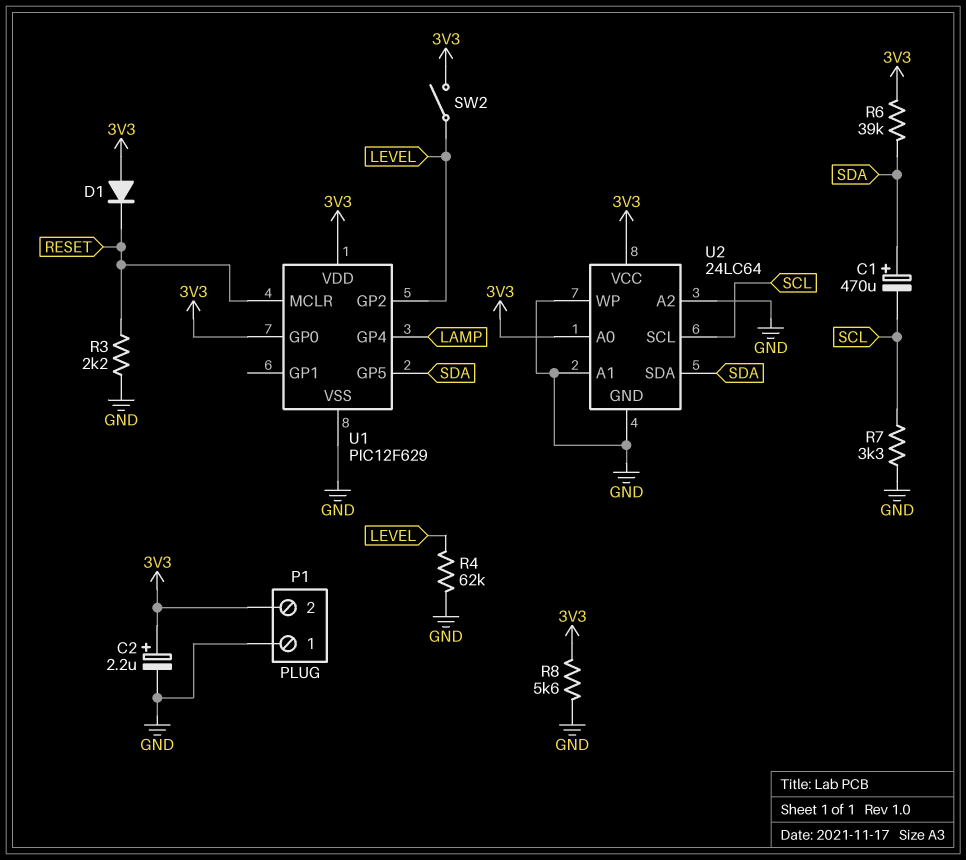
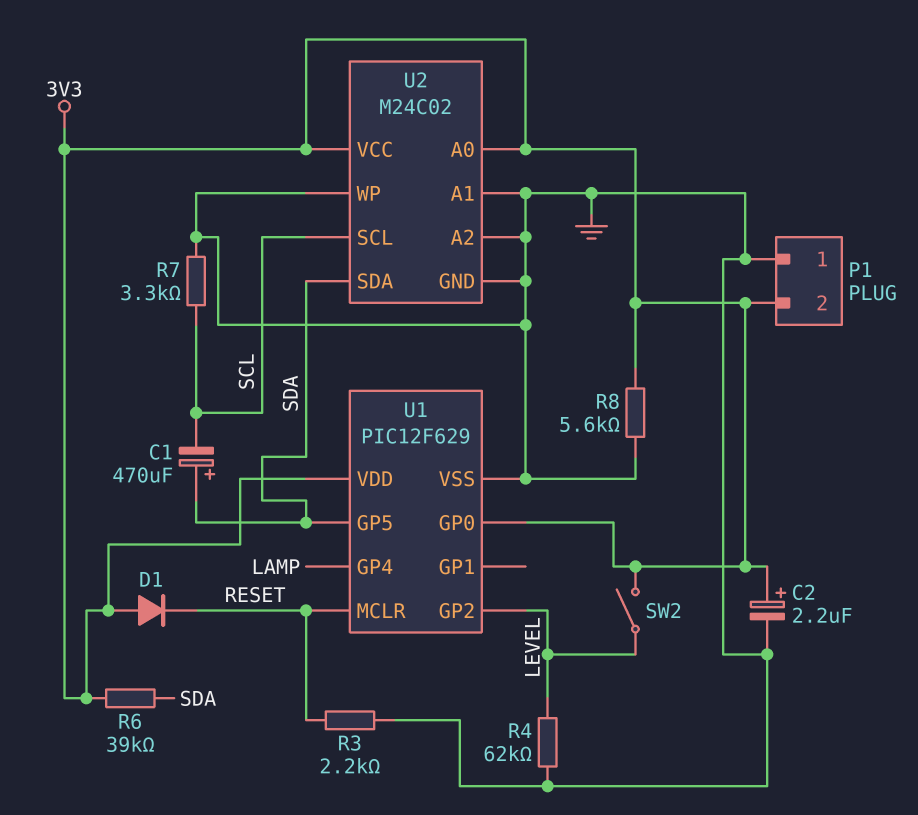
U2: 24LC64 -> M24C02

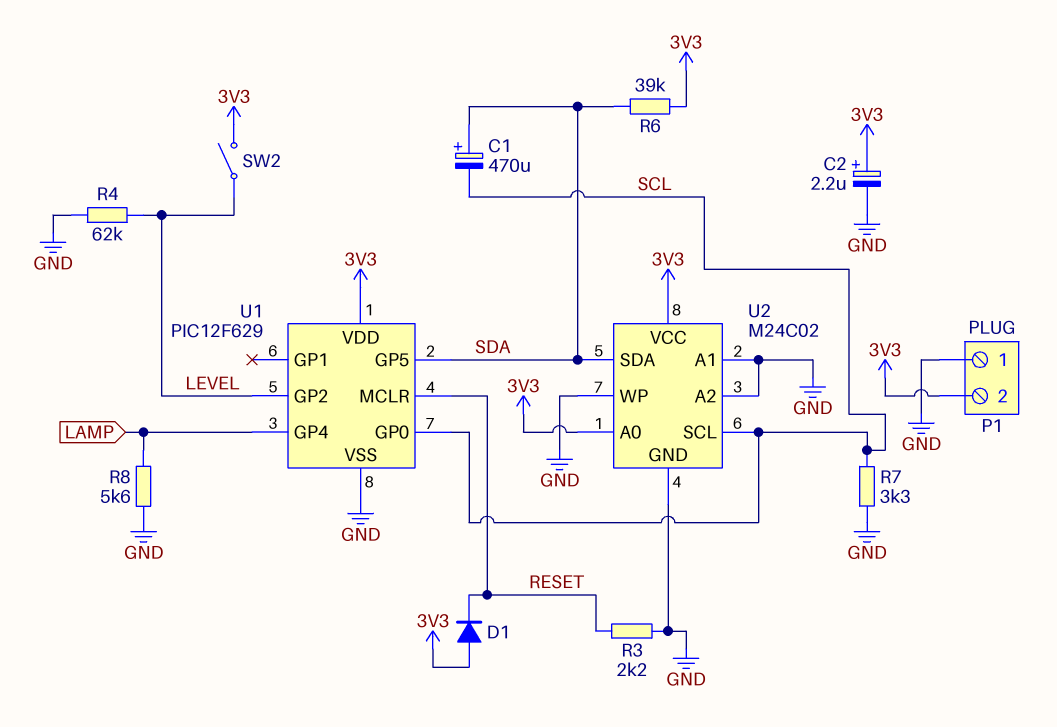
R8: 5.6k (3V3, GND) -> 5.6k (GND, LAMP)
U1 pin GP0: 3V3 -> SCL

